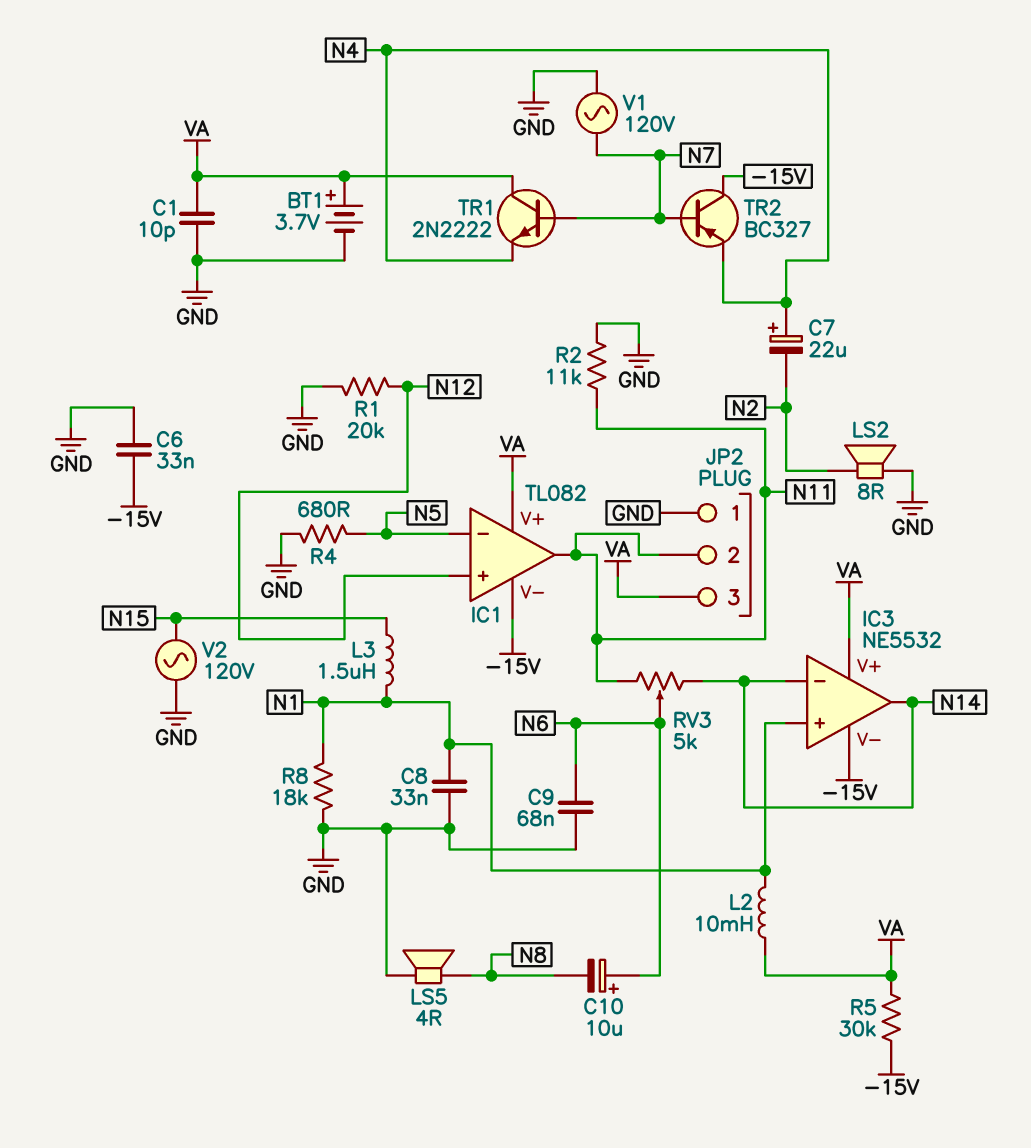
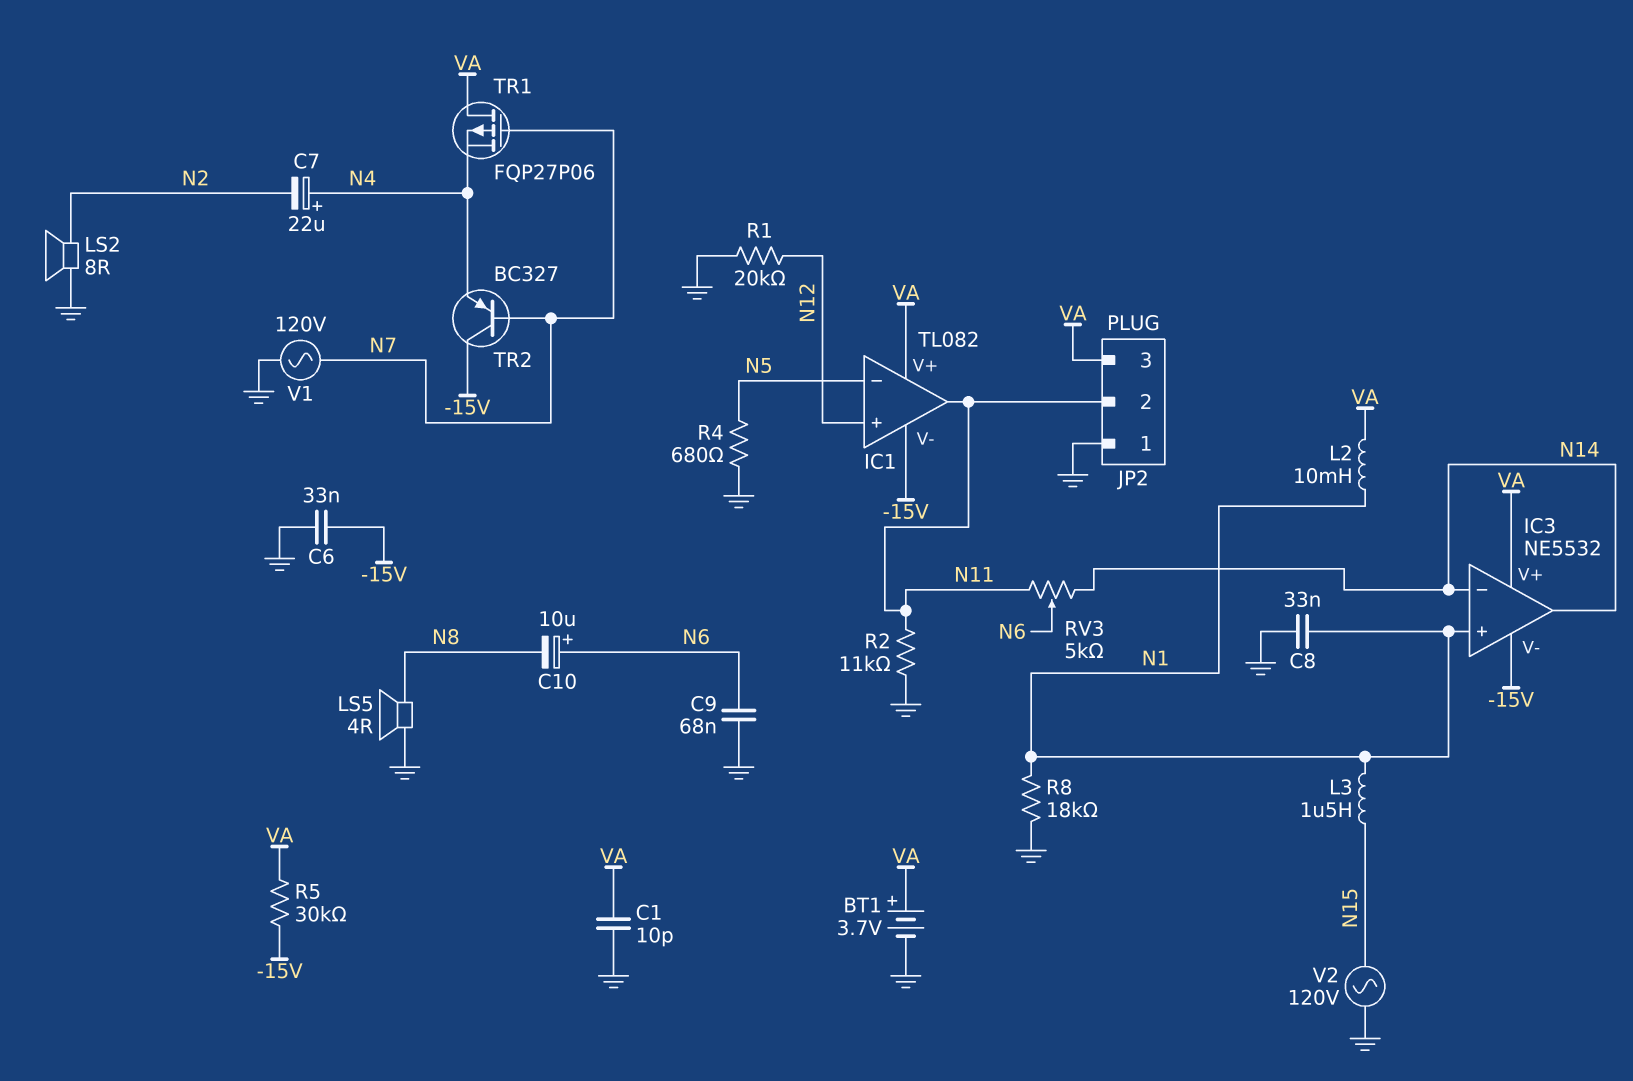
TR1: NPN 2N2222 (B N7, C VA, E N4) -> PMOS FQP27P06 (G N7, D VA, S N4)

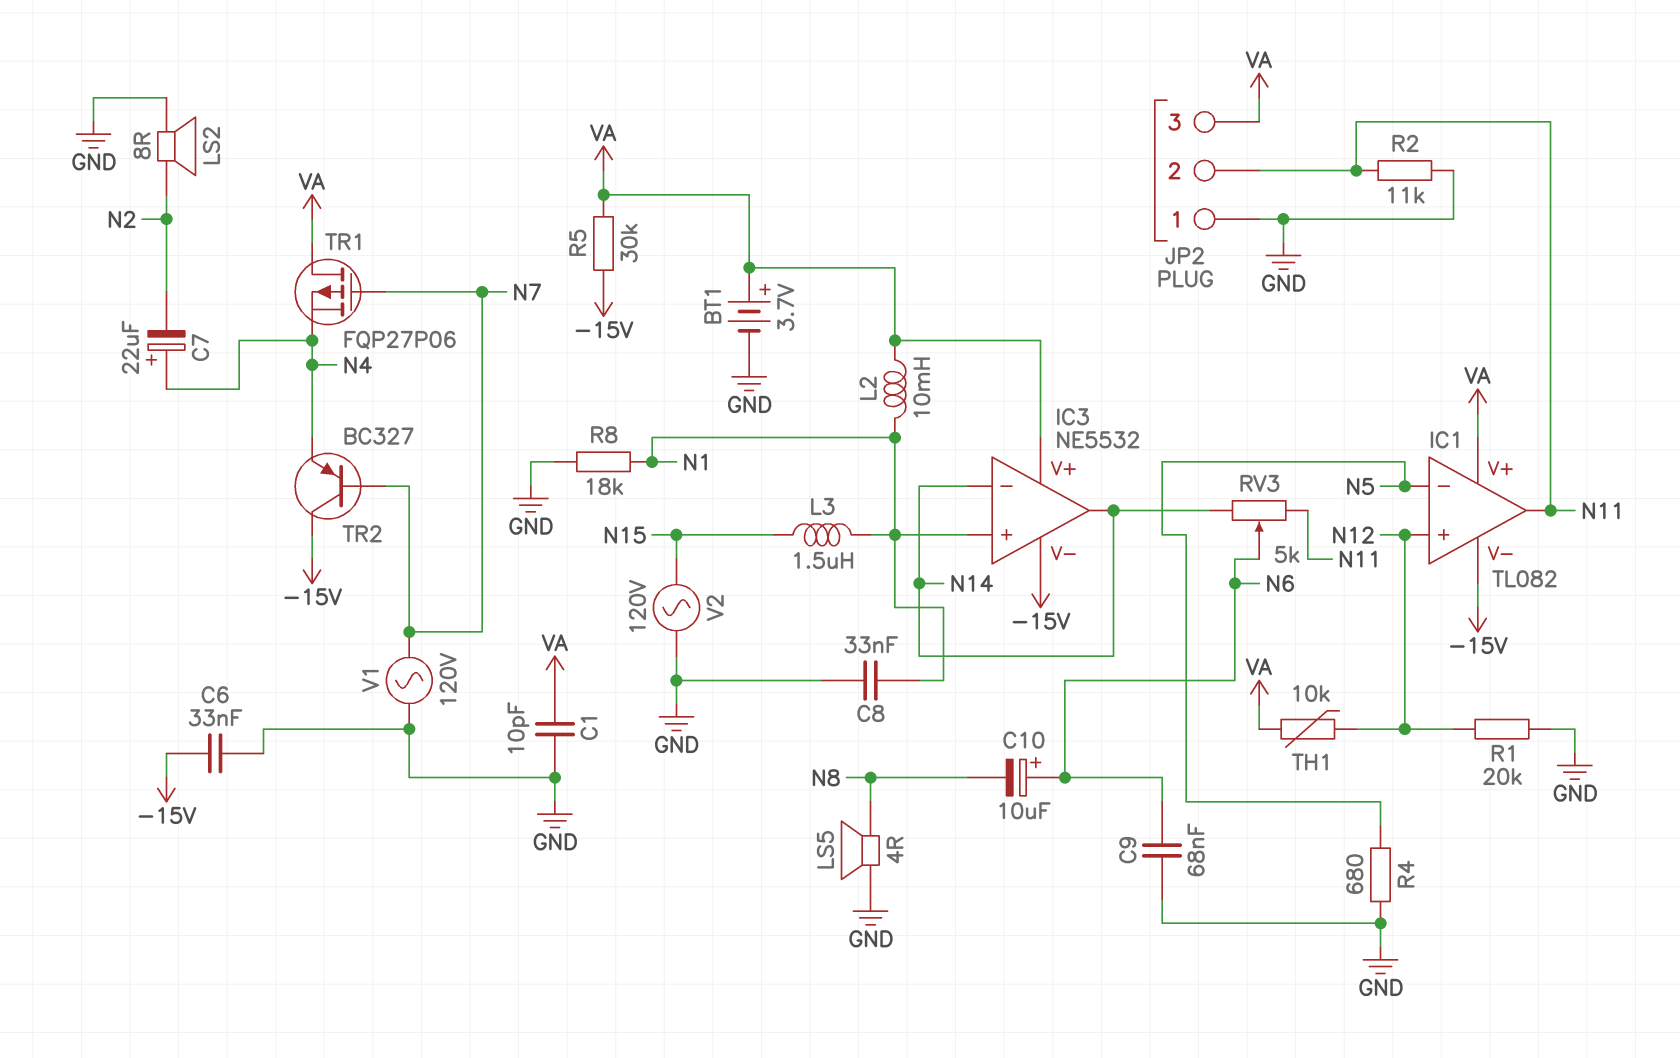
TH1: none -> 10k (N12, VA)

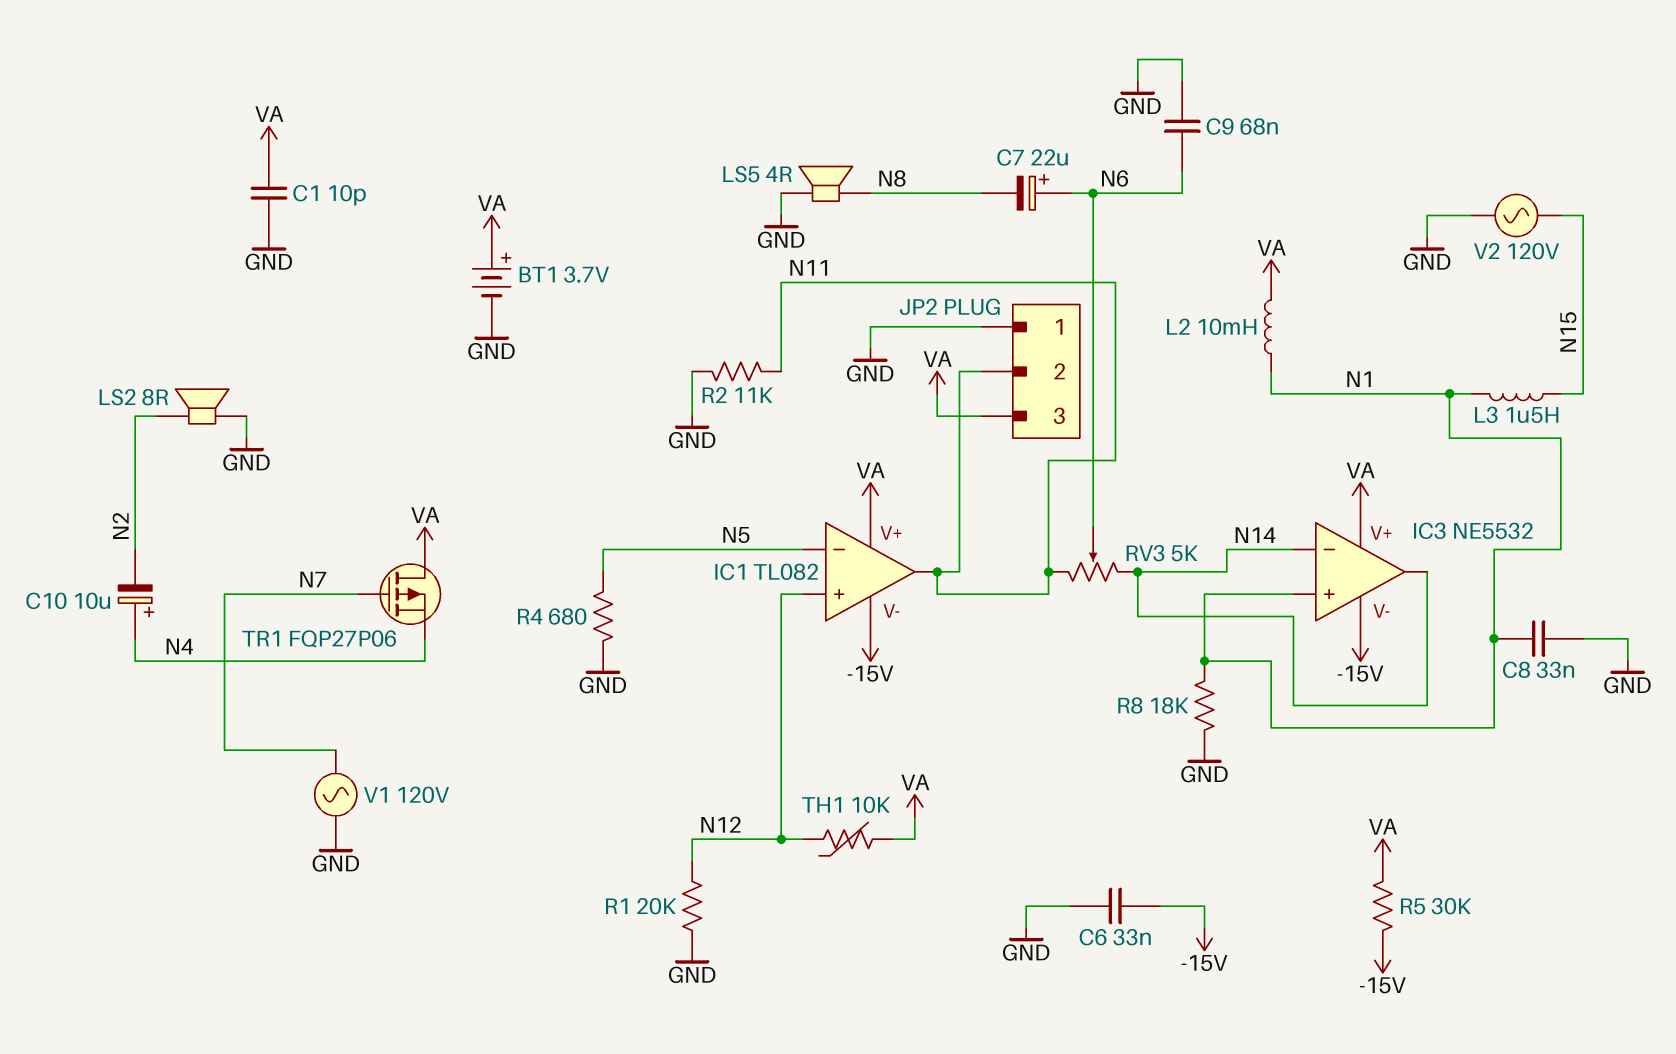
C7: 22uF (plus N4, minus N2) -> 22uF (plus N6, minus N8)
C10: 10uF (plus N6, minus N8) -> 10uF (plus N4, minus N2)
TR2: PNP BC327 (B N7, C -15V, E N4) -> none

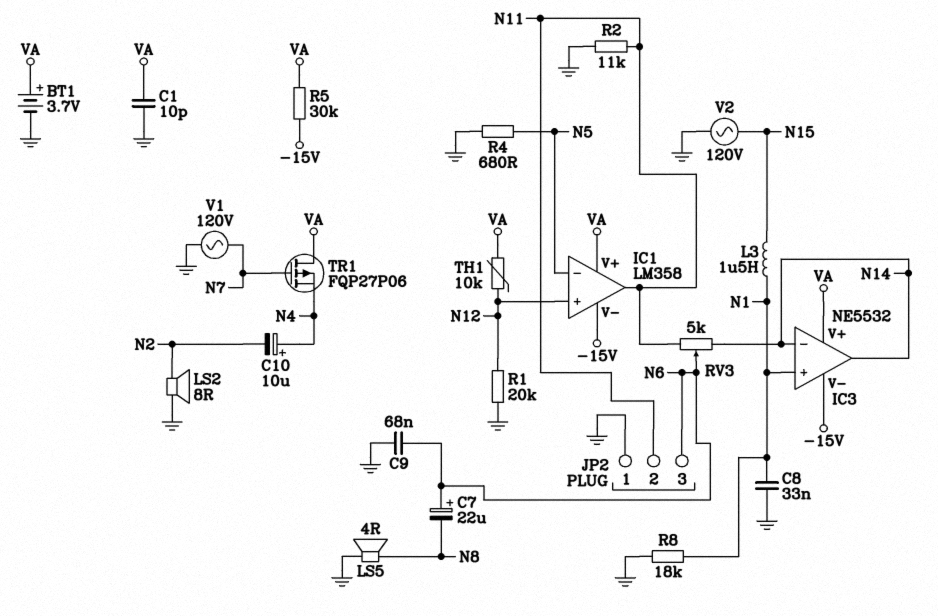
C6: 33nF (-15V, GND) -> none
IC1: TL082 -> LM358
JP2 pin 3: VA -> N6
L2: 10mH (N1, VA) -> none

